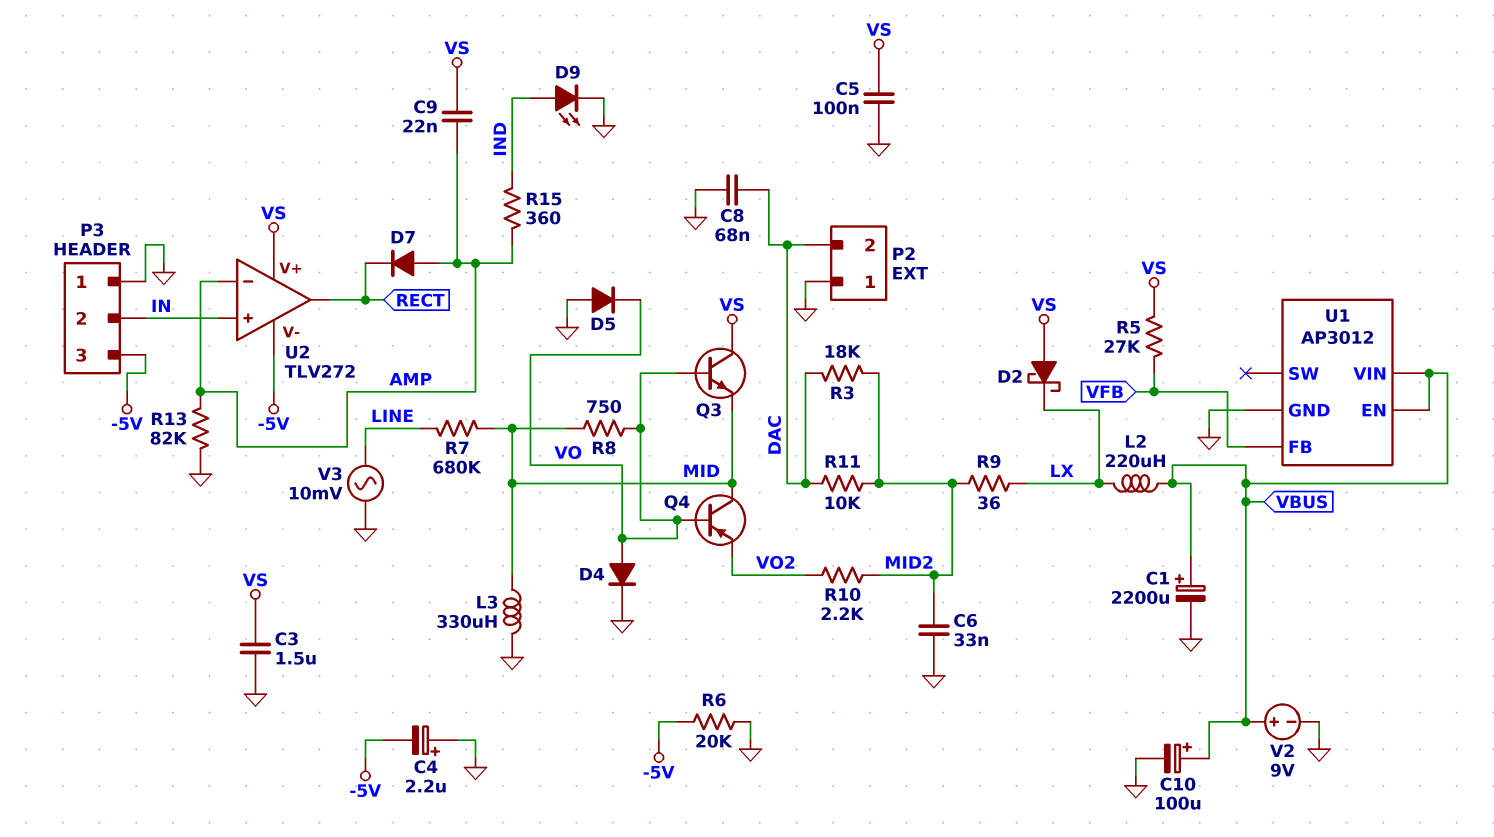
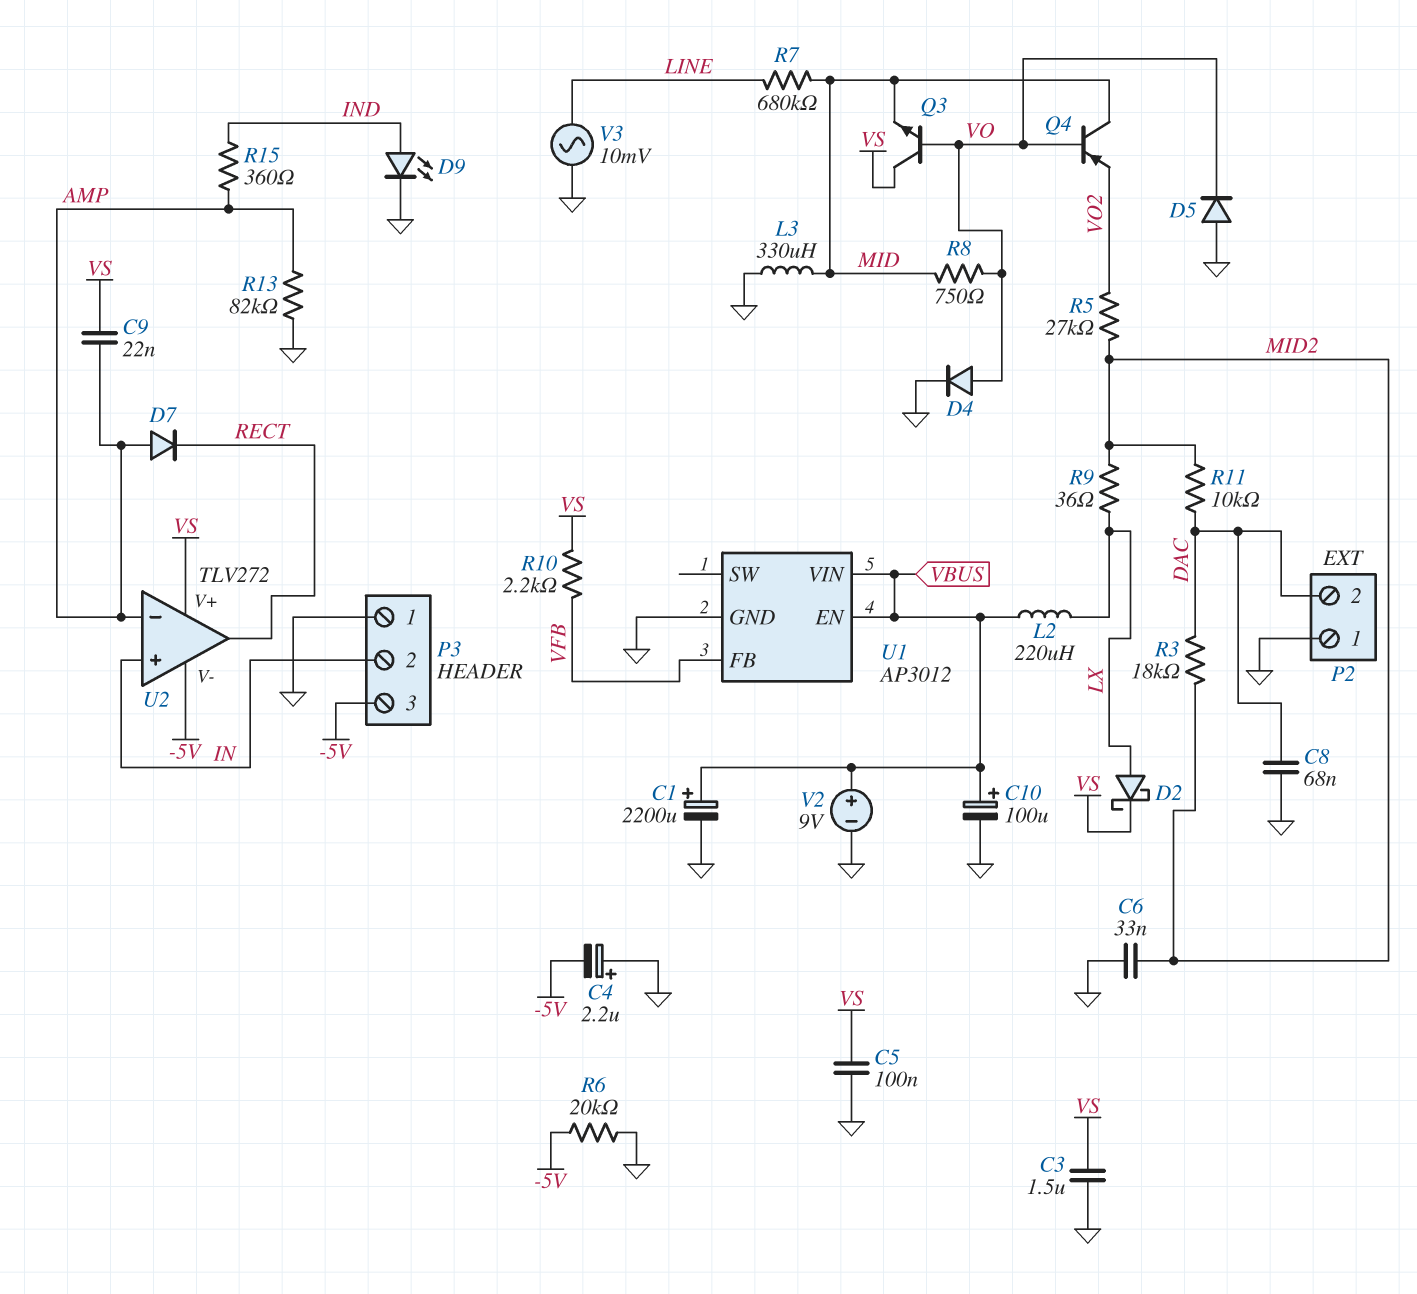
D2: schottky (A VS, K LX) -> schottky (A LX, K VS)
R5: 27k (VFB, VS) -> 27k (MID2, VO2)
R10: 2.2k (MID2, VO2) -> 2.2k (VFB, VS)

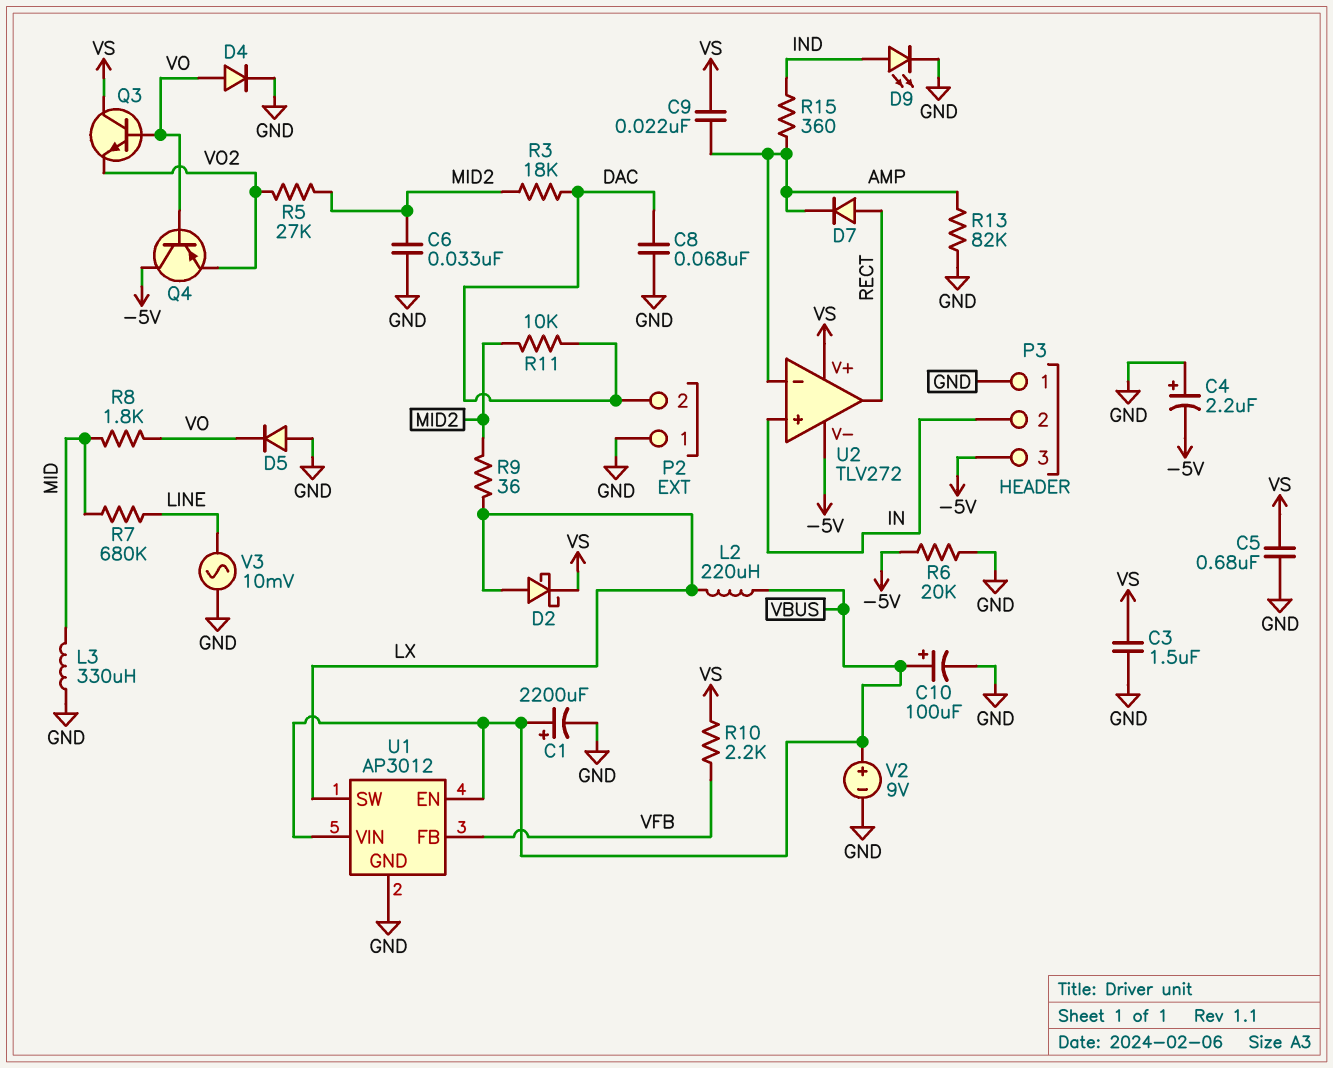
C5: 100nF (GND, VS) -> 680nF (GND, VS)
D7: diode (A AMP, K RECT) -> diode (A RECT, K AMP)
Q3: NPN (B VO, C VS, E MID) -> NPN (B VO, C VS, E VO2)
Q4: PNP (B VO, C MID, E VO2) -> PNP (B VO, C -5V, E VO2)
R8: 750 (MID, VO) -> 1.8k (MID, VO)
U1 pin SW: none -> LX

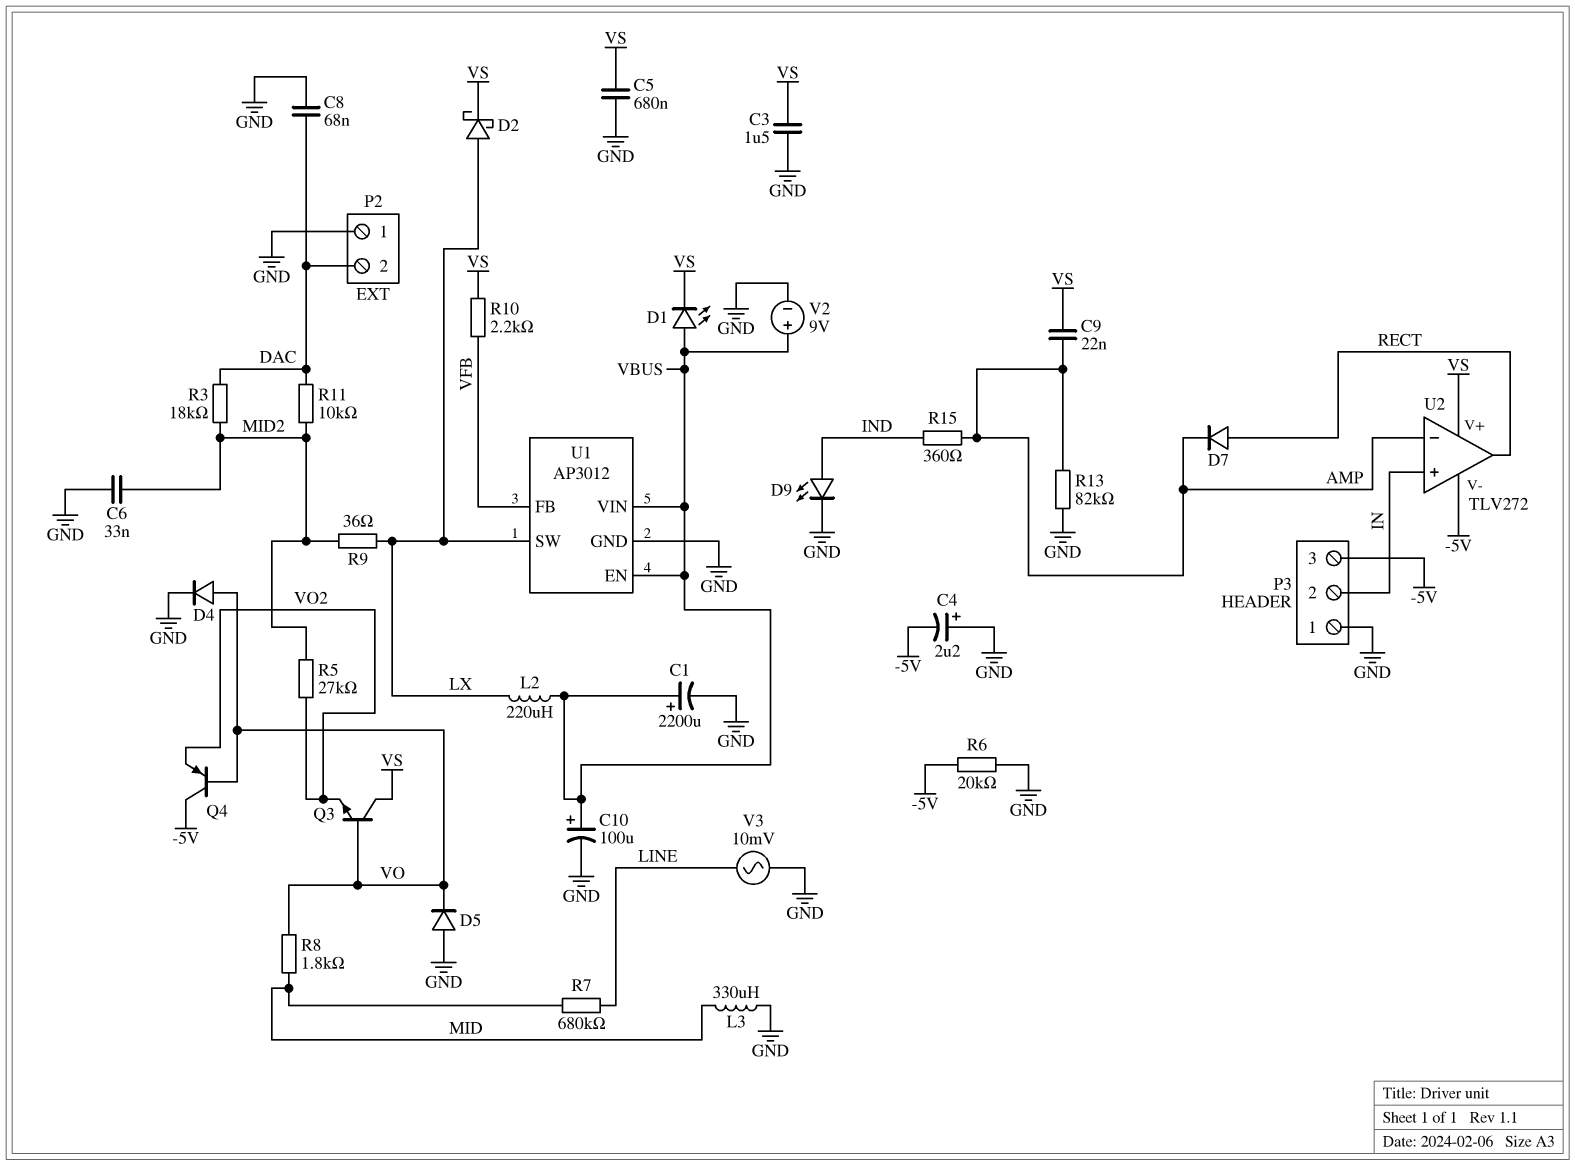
D1: none -> LED (A VBUS, K VS)

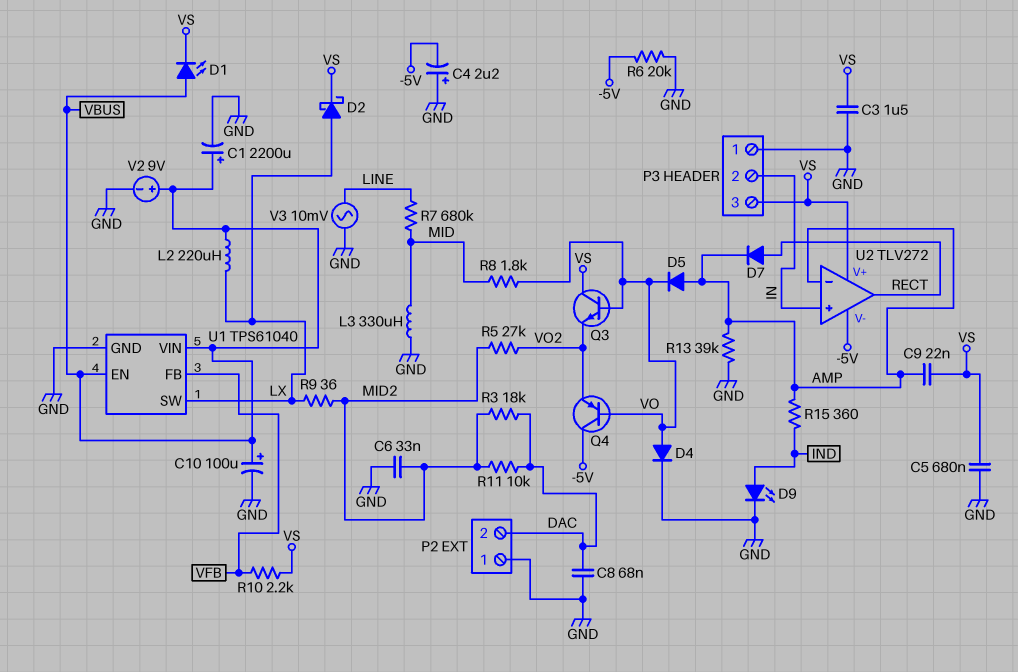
D5: diode (A GND, K VO) -> diode (A AMP, K VO)
P3 pin 3: -5V -> VS
R13: 82k (AMP, GND) -> 39k (AMP, GND)
U1: AP3012 -> TPS61040

